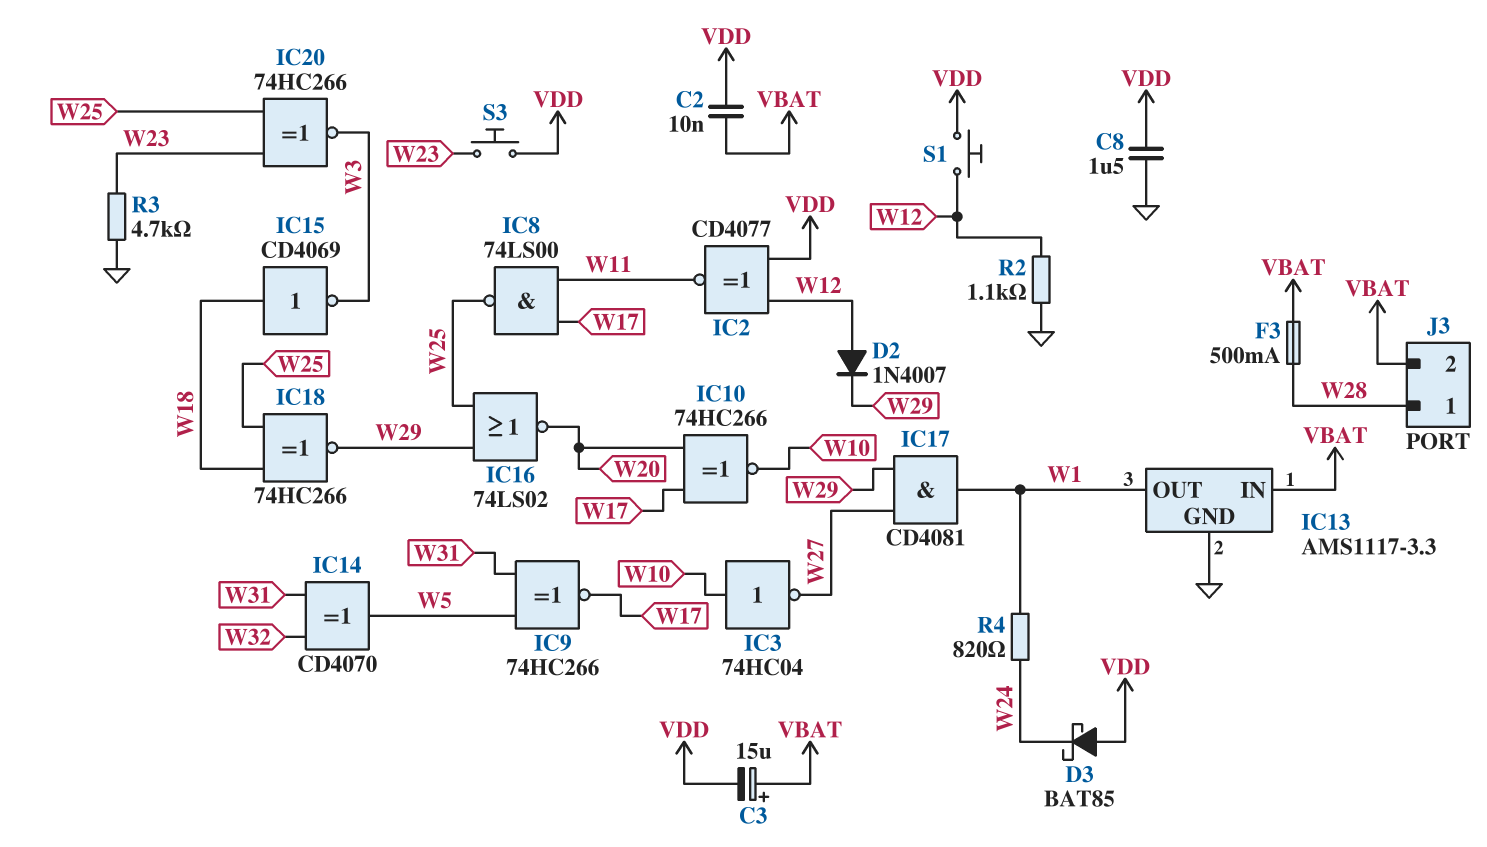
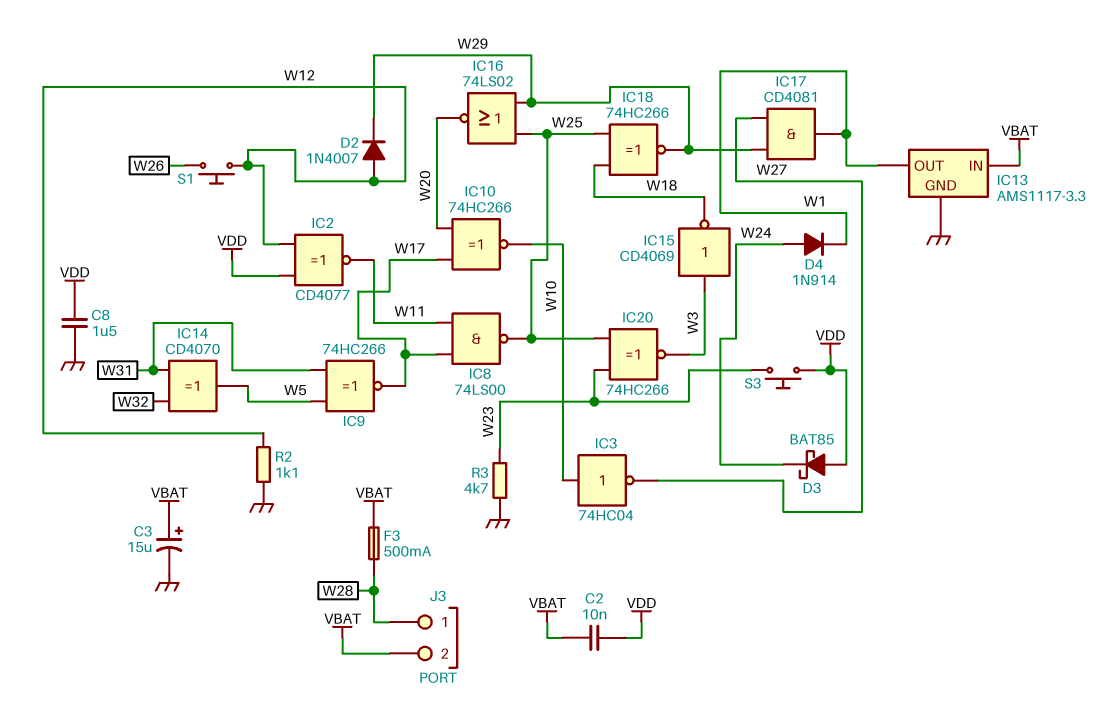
C3: 15uF (plus VBAT, minus VDD) -> 15uF (plus VBAT, minus GND)
D4: none -> diode 1N914 (A W24, K W1)
IC15: NOT CD4069 (in W18, out W3) -> NOT CD4069 (in W3, out W18)
R4: 820 (W1, W24) -> none
S1: button (VDD, W12) -> button (W12, W26)

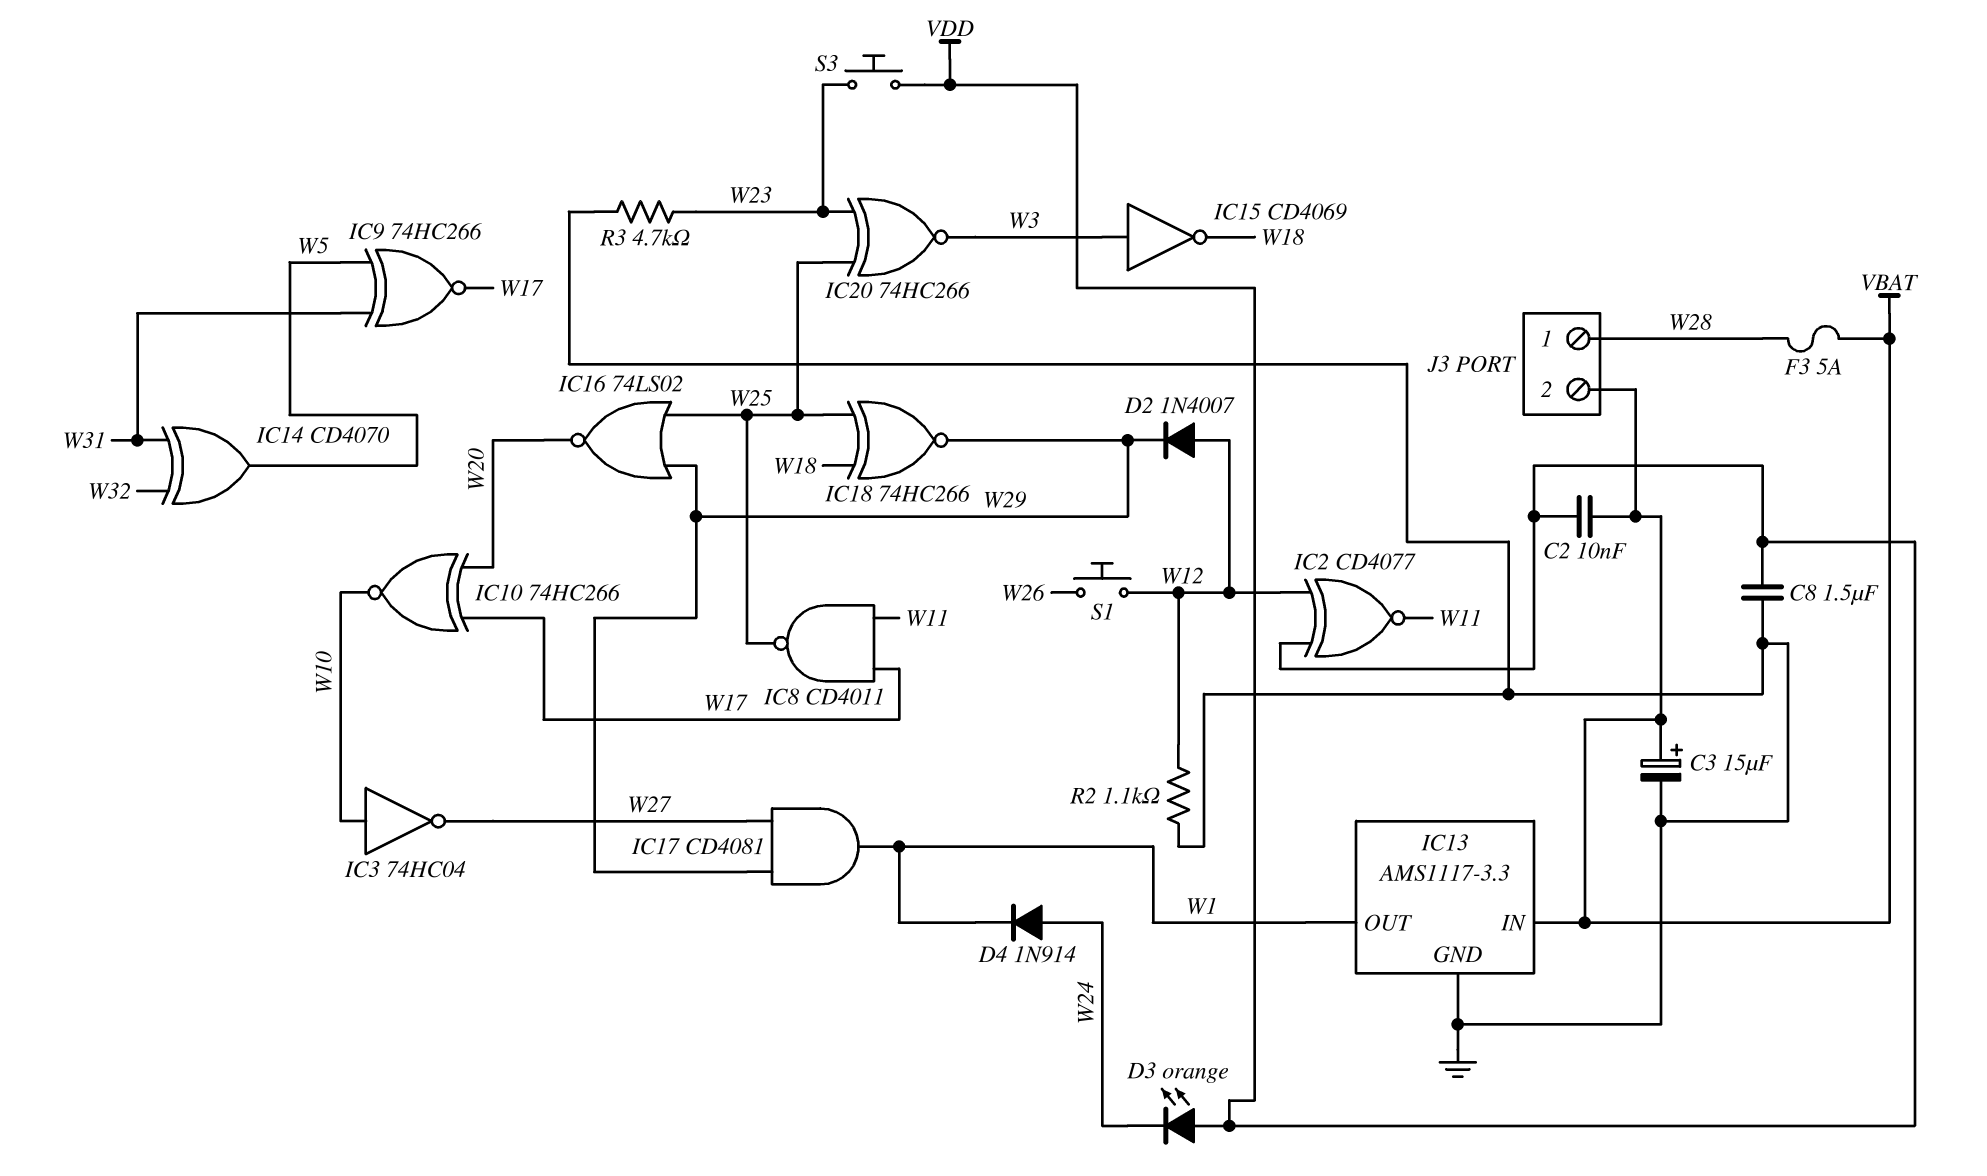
D3: schottky BAT85 (A VDD, K W24) -> LED orange (A VDD, K W24)
F3: 500mA (VBAT, W28) -> 5A (VBAT, W28)
IC8: NAND 74LS00 (in W11, in W17, out W25) -> NAND CD4011 (in W11, in W17, out W25)

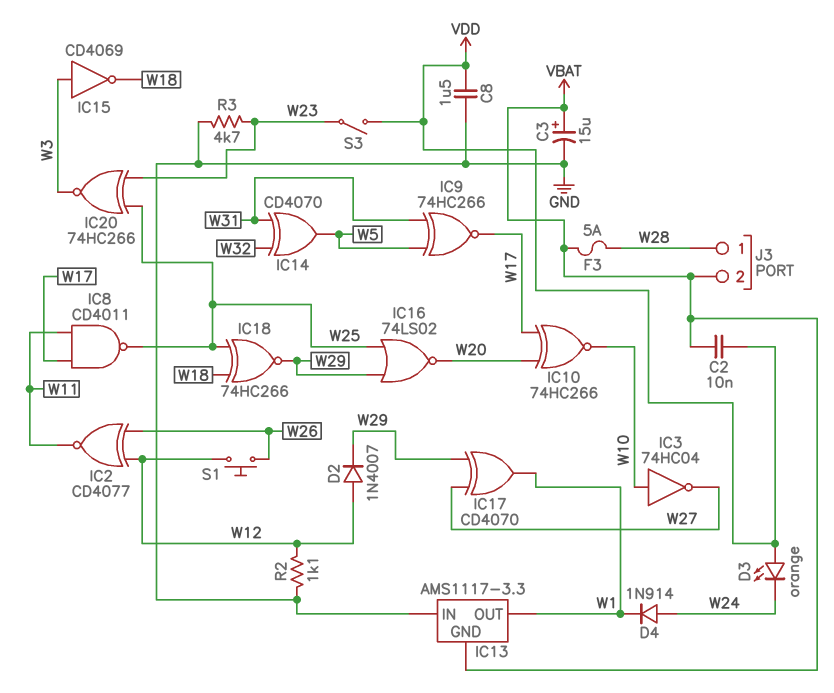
IC2: XNOR CD4077 (in VDD, in W12, out W11) -> XNOR CD4077 (in W12, in W26, out W11)
IC13 pin GND: GND -> VBAT
IC13 pin IN: VBAT -> GND
IC17: AND CD4081 (in W27, in W29, out W1) -> XOR CD4070 (in W27, in W29, out W1)
S3: button (VDD, W23) -> switch (VDD, W23)

